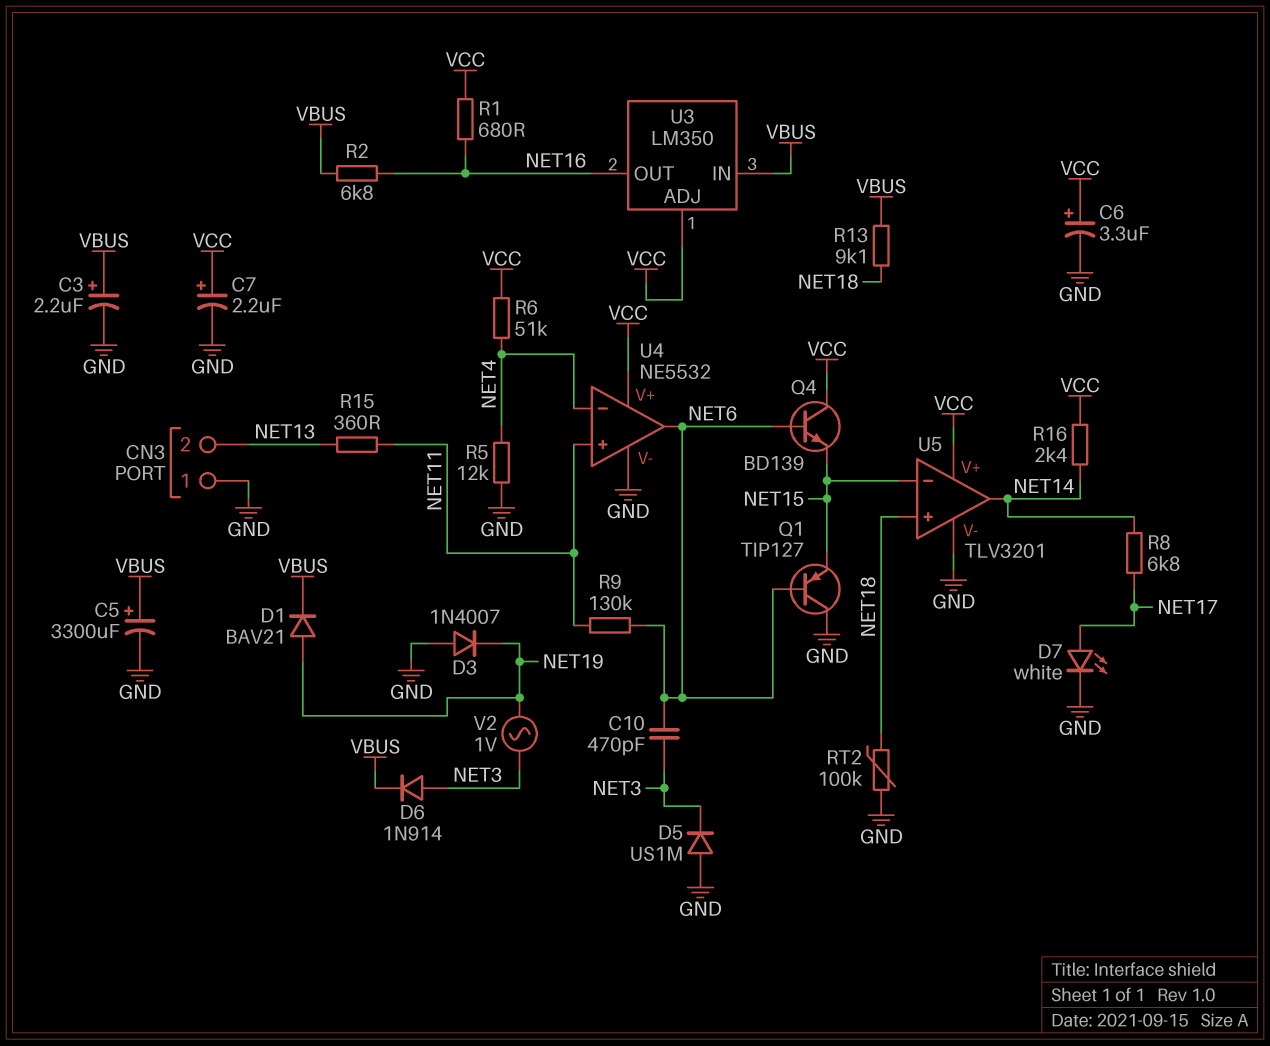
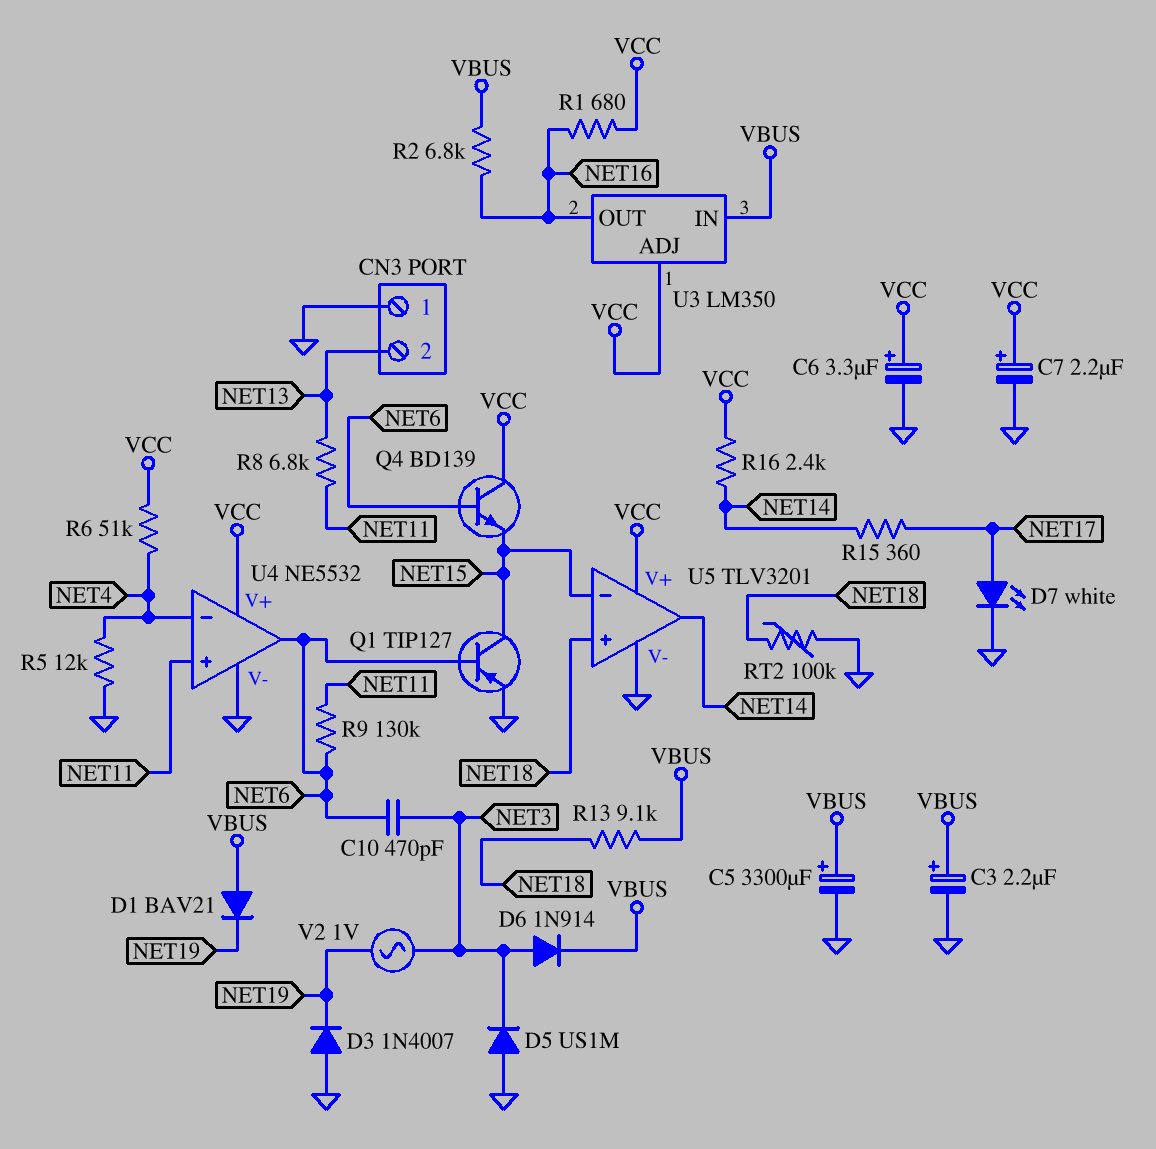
D1: diode BAV21 (A NET19, K VBUS) -> diode BAV21 (A VBUS, K NET19)
Q1: PNP TIP127 (B NET6, C GND, E NET15) -> PNP TIP127 (B NET6, C NET15, E GND)
R8: 6.8k (NET14, NET17) -> 6.8k (NET11, NET13)
R15: 360 (NET11, NET13) -> 360 (NET14, NET17)

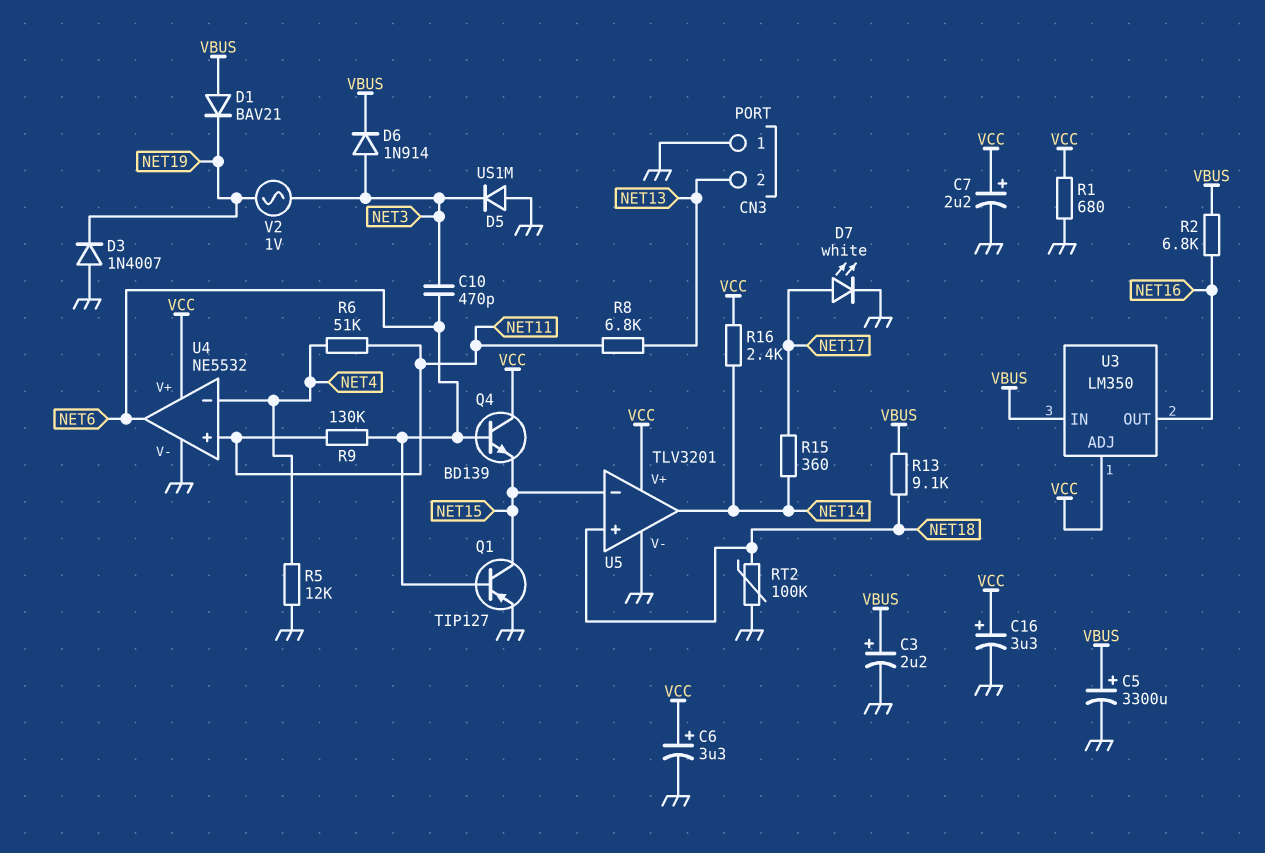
C16: none -> 3.3uF (plus VCC, minus GND)
R1: 680 (NET16, VCC) -> 680 (GND, VCC)
R6: 51k (NET4, VCC) -> 51k (NET4, NET11)

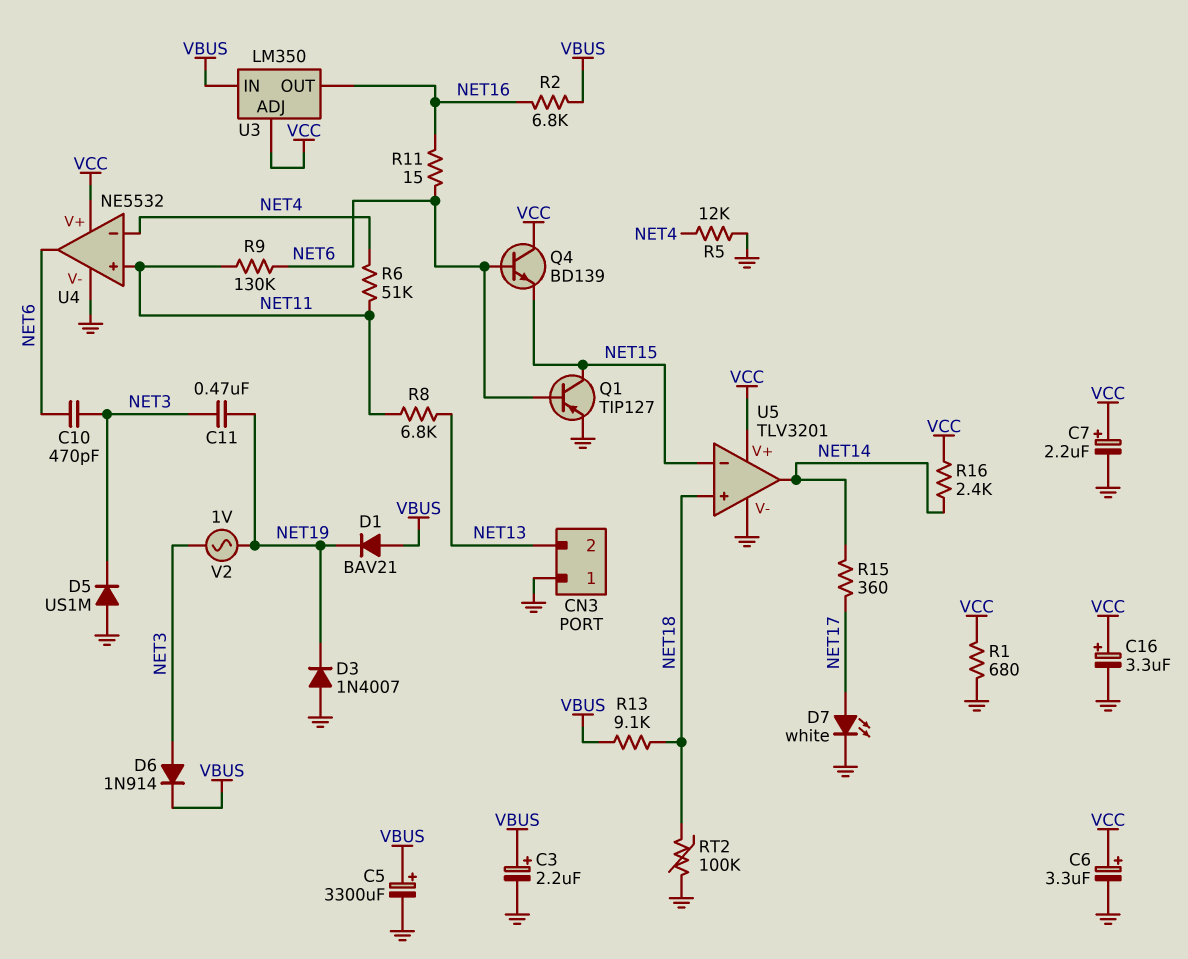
C11: none -> 470nF (NET3, NET19)
R11: none -> 15 (NET6, NET16)

